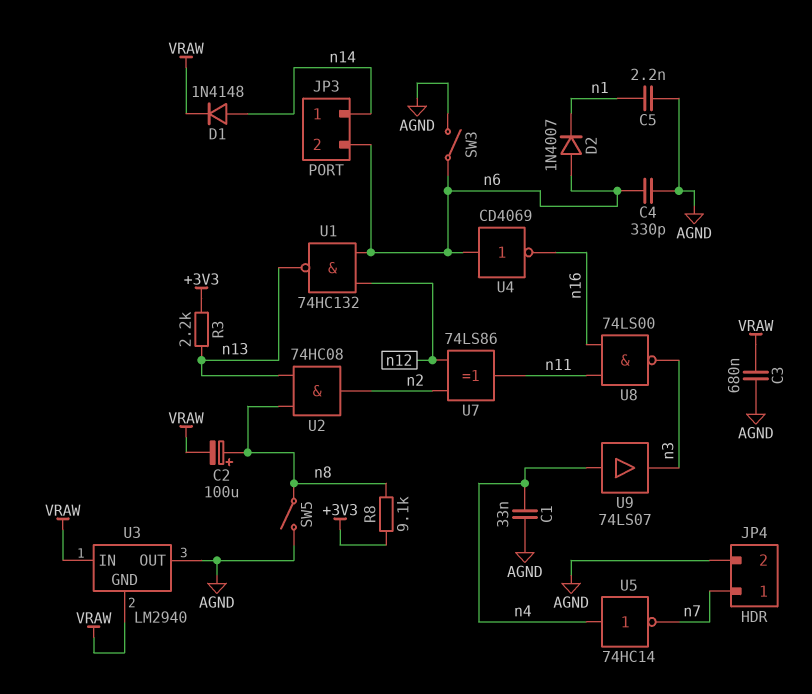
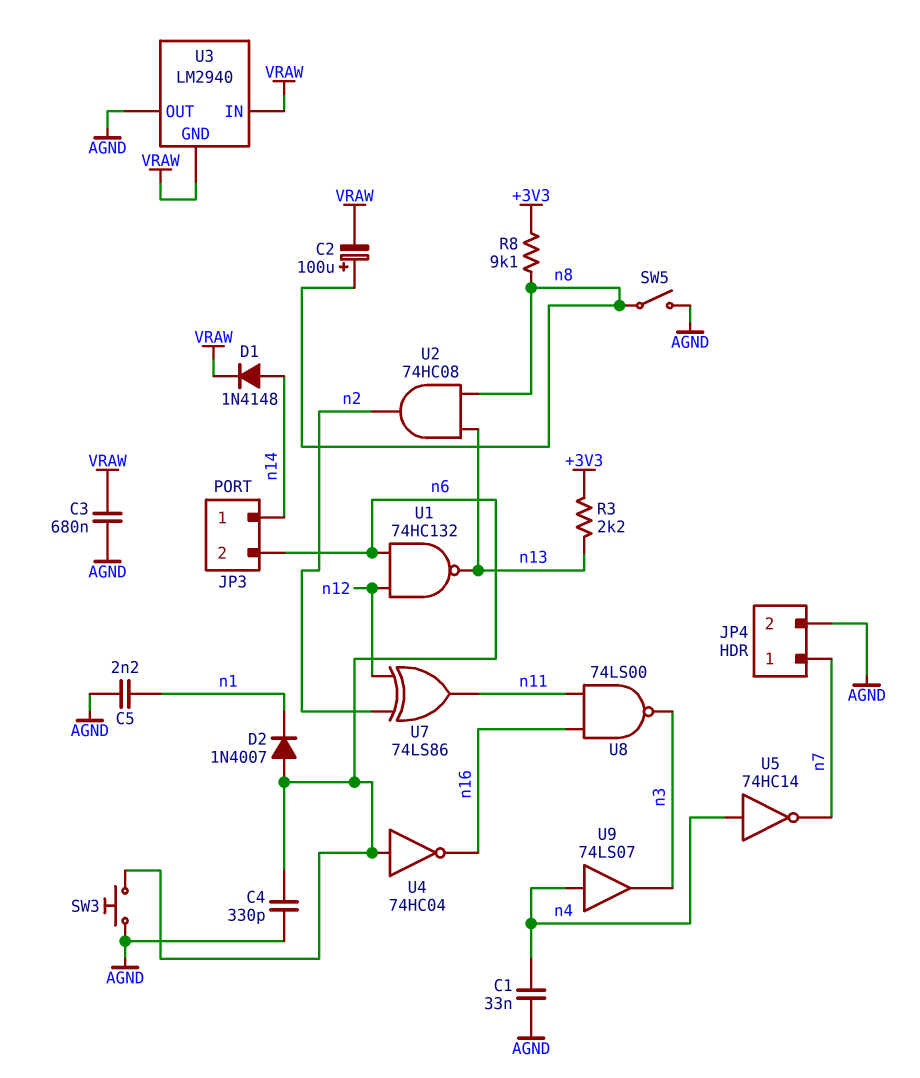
SW3: switch (AGND, n6) -> button (AGND, n6)
U4: NOT CD4069 (in n6, out n16) -> NOT 74HC04 (in n6, out n16)

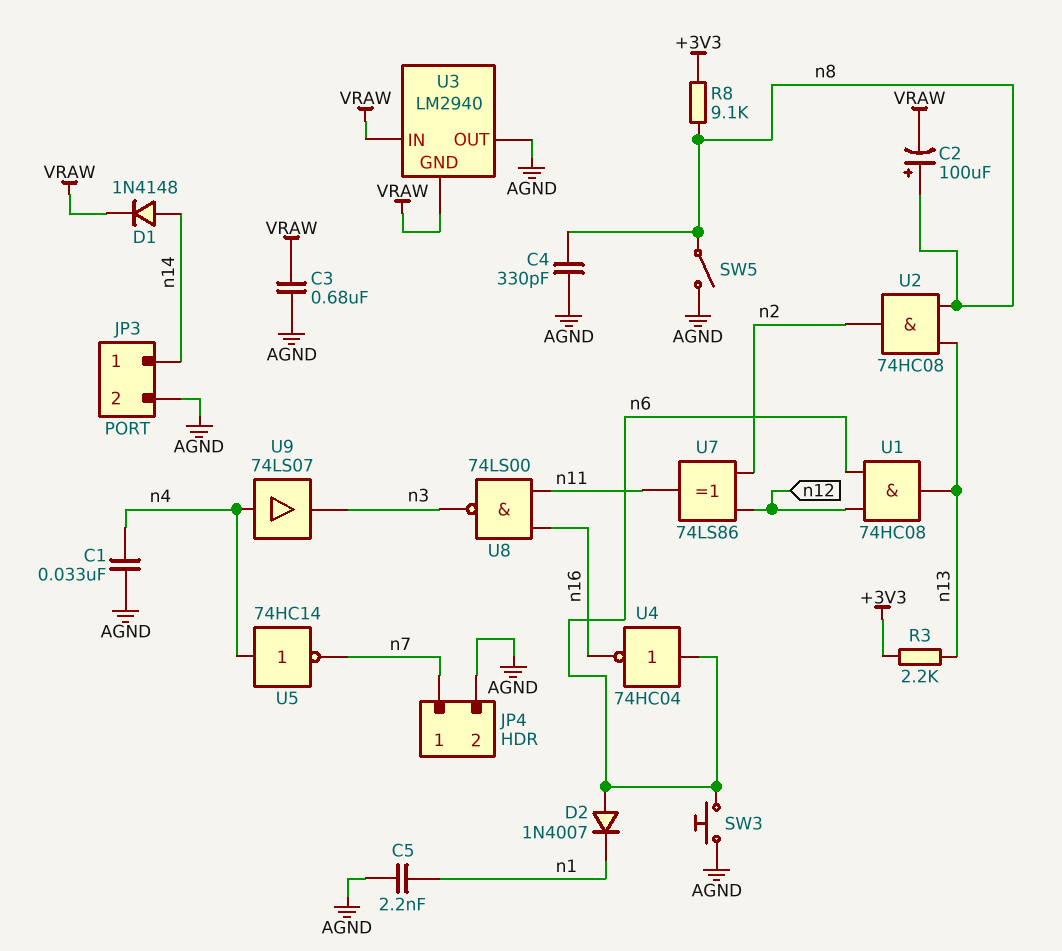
C4: 330pF (AGND, n6) -> 330pF (AGND, n8)
JP3 pin 2: n6 -> AGND
U1: NAND 74HC132 (in n6, in n12, out n13) -> AND 74HC08 (in n6, in n12, out n13)

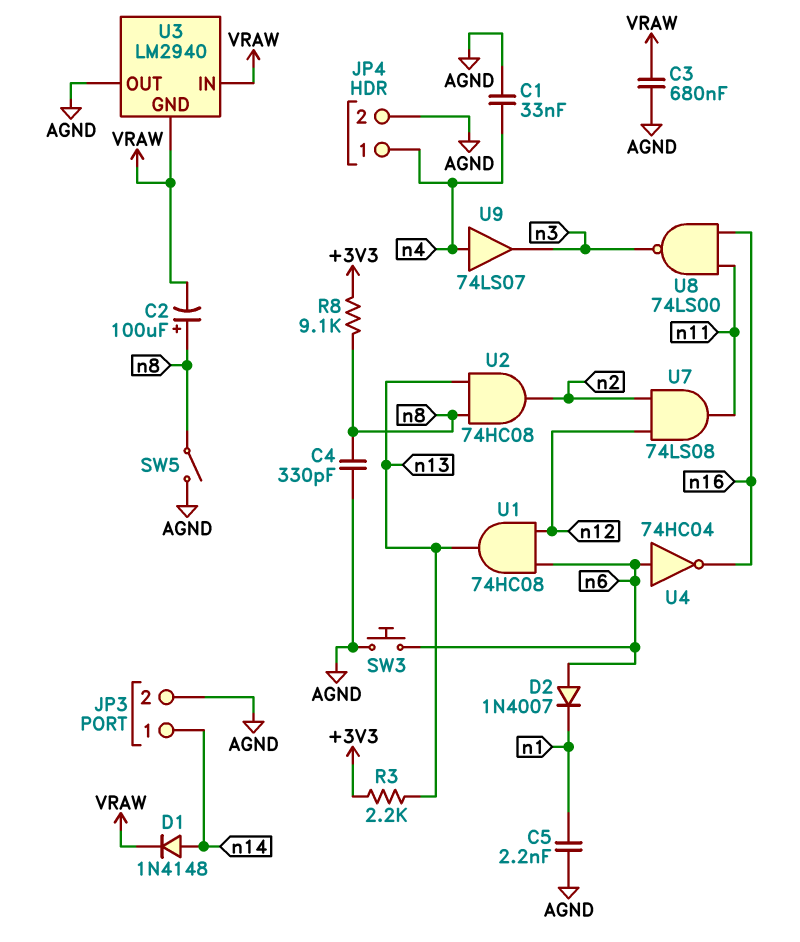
JP4 pin 1: n7 -> n4
U5: NOT 74HC14 (in n4, out n7) -> none
U7: XOR 74LS86 (in n2, in n12, out n11) -> AND 74LS08 (in n2, in n12, out n11)

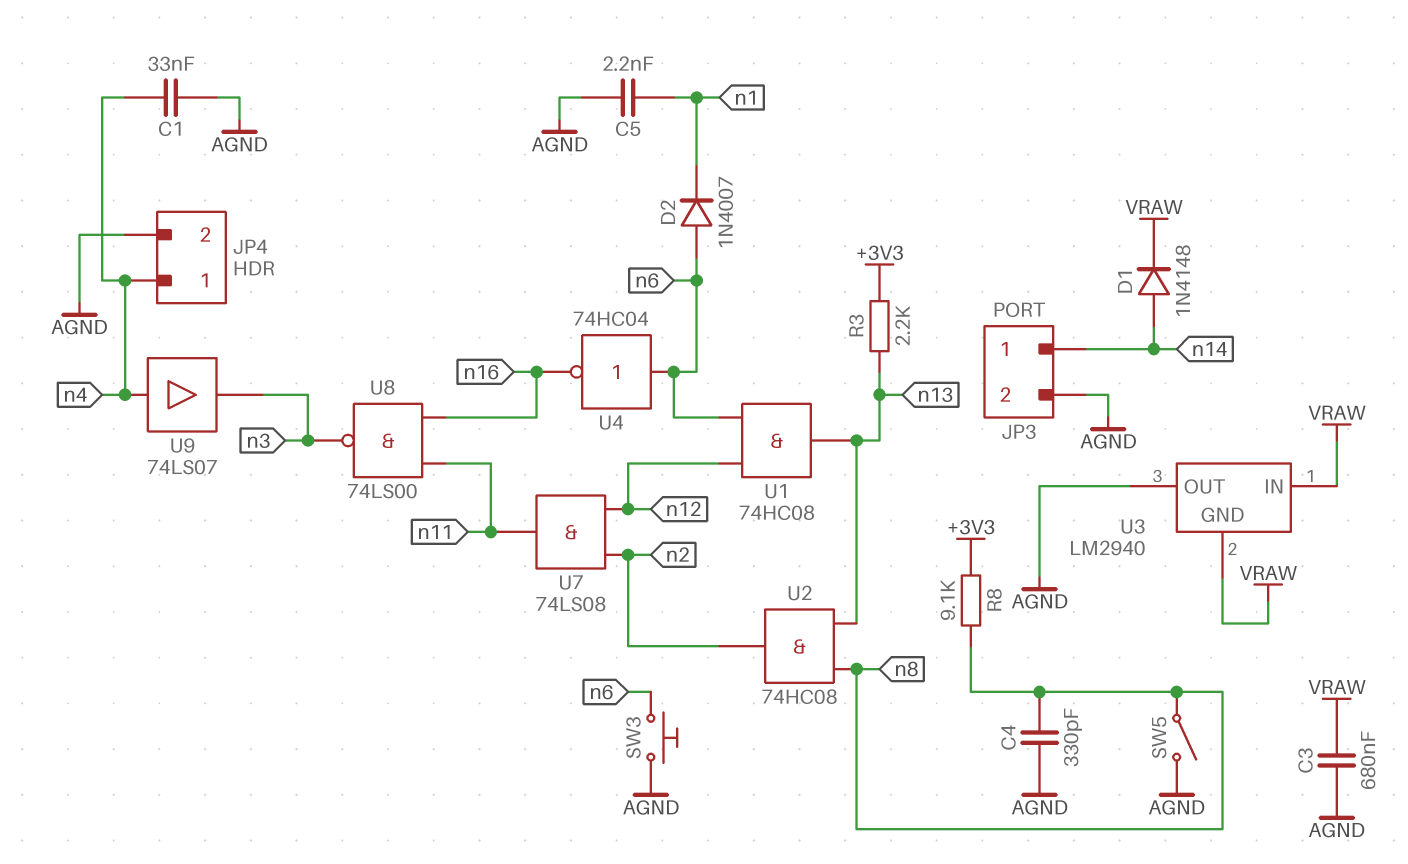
C2: 100uF (plus n8, minus VRAW) -> none

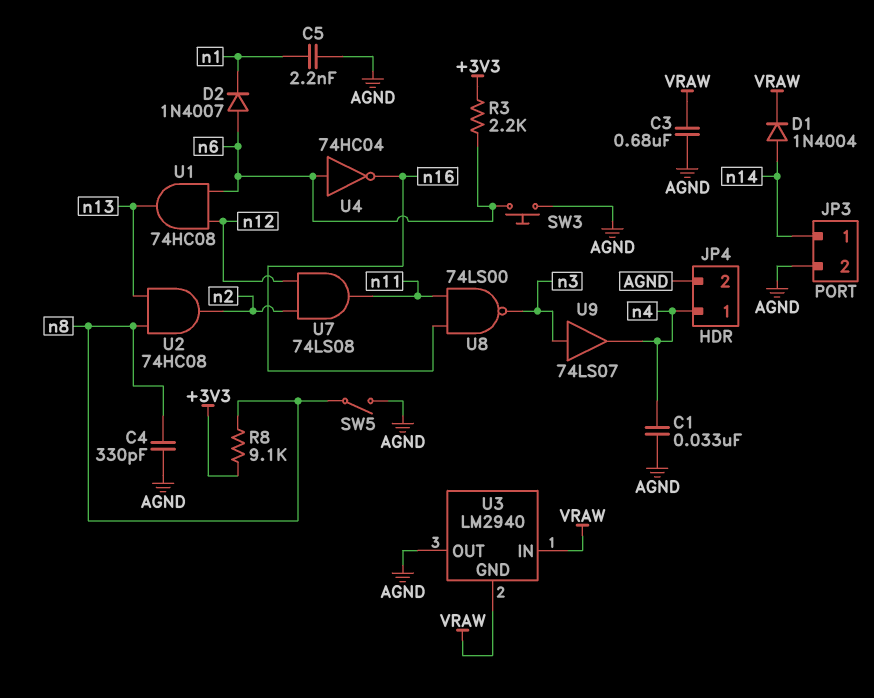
D1: diode 1N4148 (A n14, K VRAW) -> diode 1N4004 (A n14, K VRAW)
R3: 2.2k (+3V3, n13) -> 2.2k (+3V3, n6)
U9: buffer 74LS07 (in n4, out n3) -> buffer 74LS07 (in n3, out n4)

